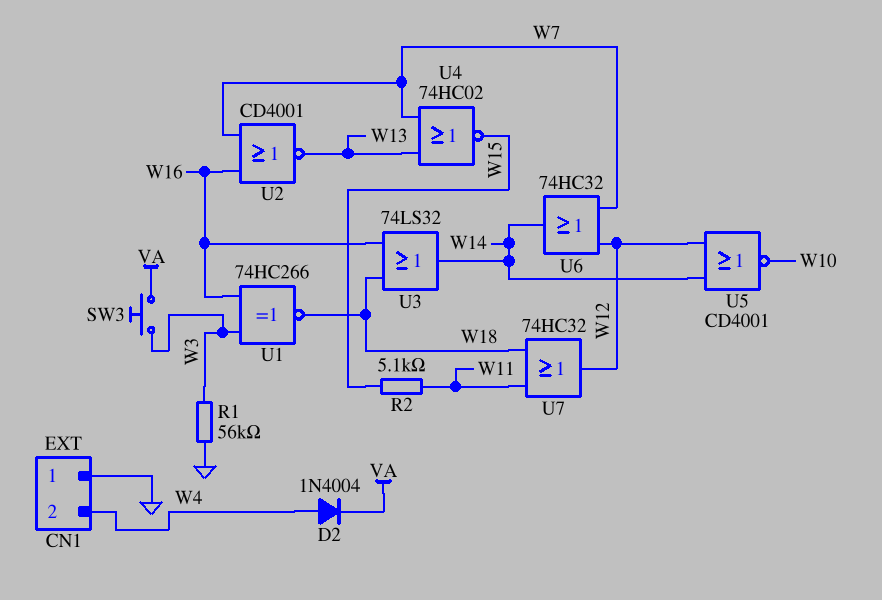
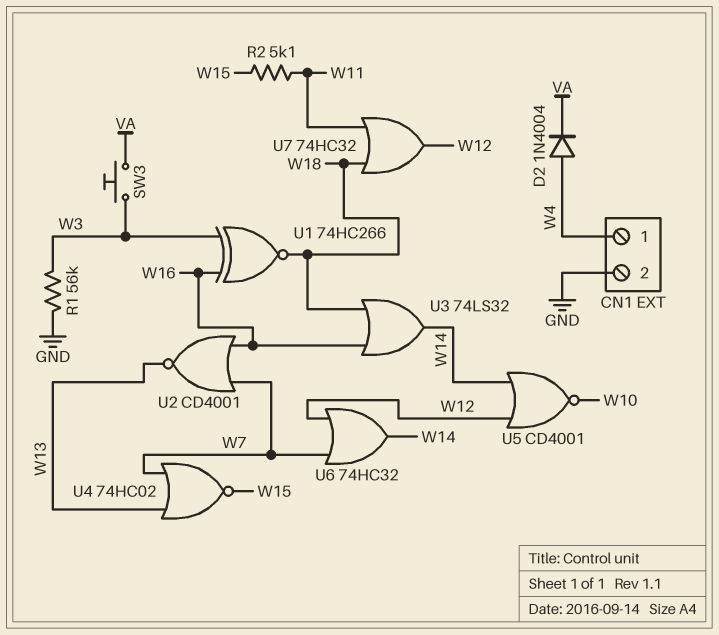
CN1 pin 1: GND -> W4
CN1 pin 2: W4 -> GND

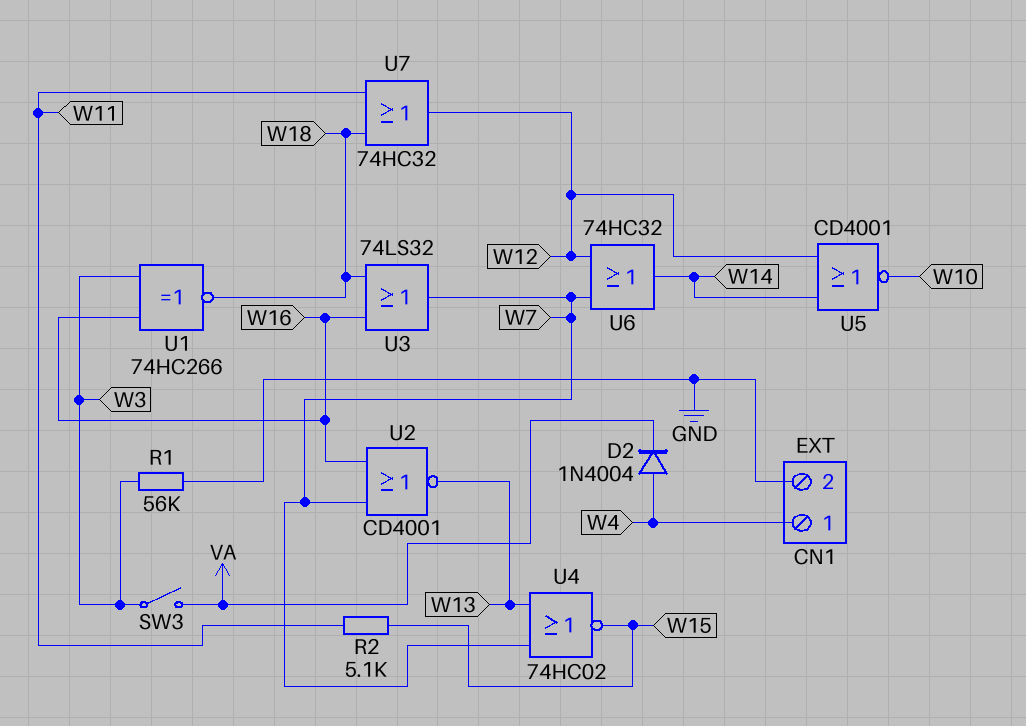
SW3: button (VA, W3) -> switch (VA, W3)
U3: OR 74LS32 (in W16, in W18, out W14) -> OR 74LS32 (in W16, in W18, out W7)

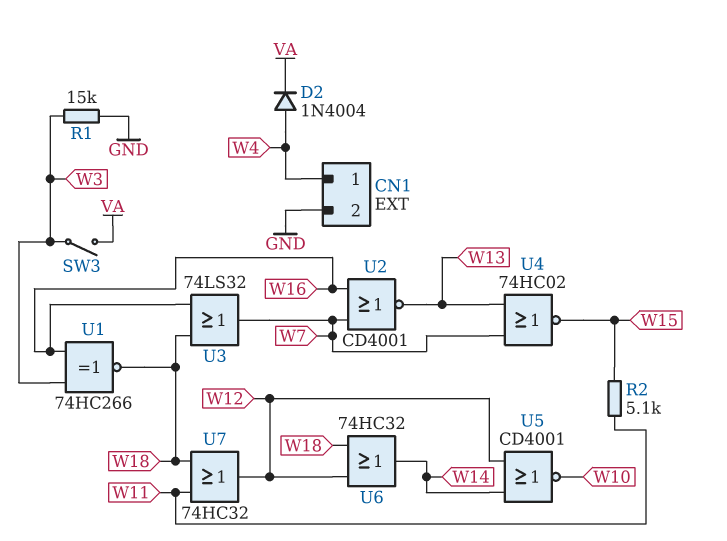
R1: 56k (GND, W3) -> 15k (GND, W3)
U6: OR 74HC32 (in W7, in W12, out W14) -> OR 74HC32 (in W12, in W18, out W14)

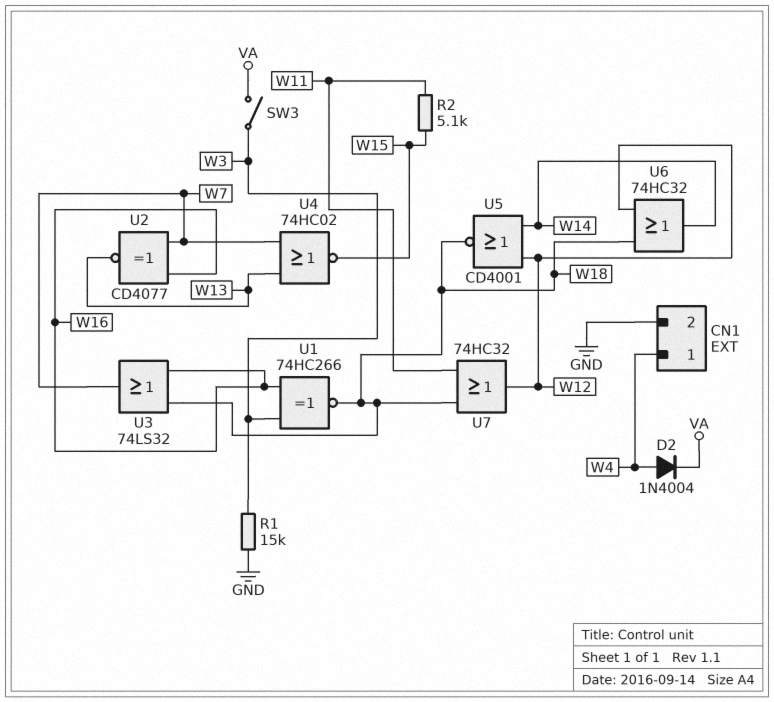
U2: NOR CD4001 (in W7, in W16, out W13) -> XNOR CD4077 (in W7, in W16, out W13)
U5: NOR CD4001 (in W12, in W14, out W10) -> NOR CD4001 (in W12, in W14, out W18)

